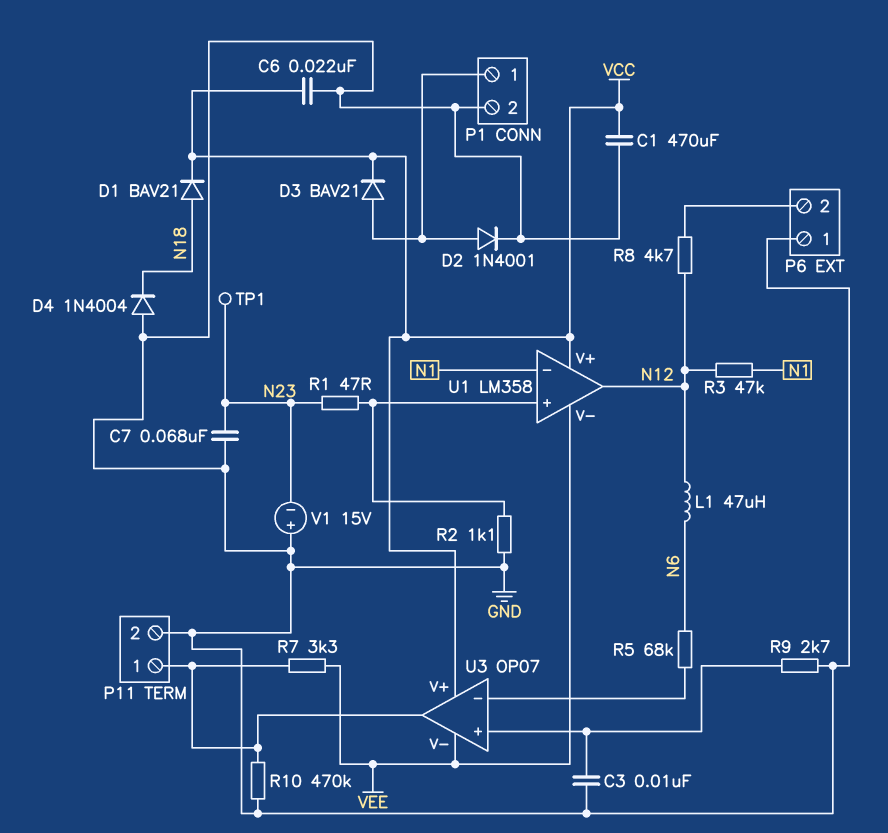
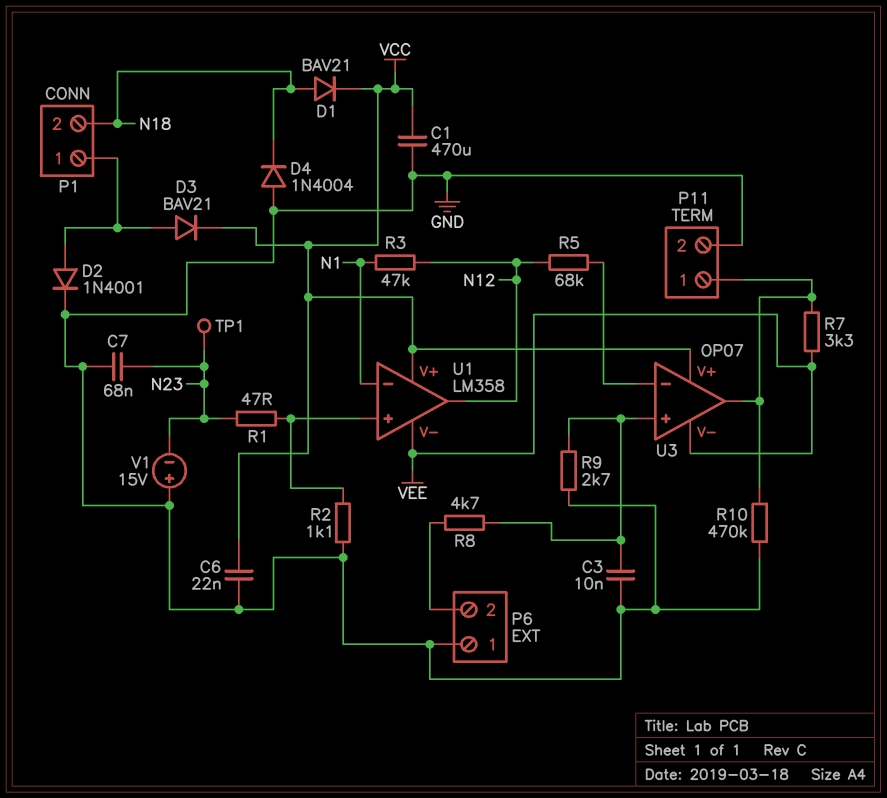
L1: 47uH (N6, N12) -> none
P1 pin 2: GND -> N18
R5: 68k (N6, U3/in-) -> 68k (N12, U3/in-)
R8: 4.7k (N12, P6/2) -> 4.7k (P6/2, U3/in+)

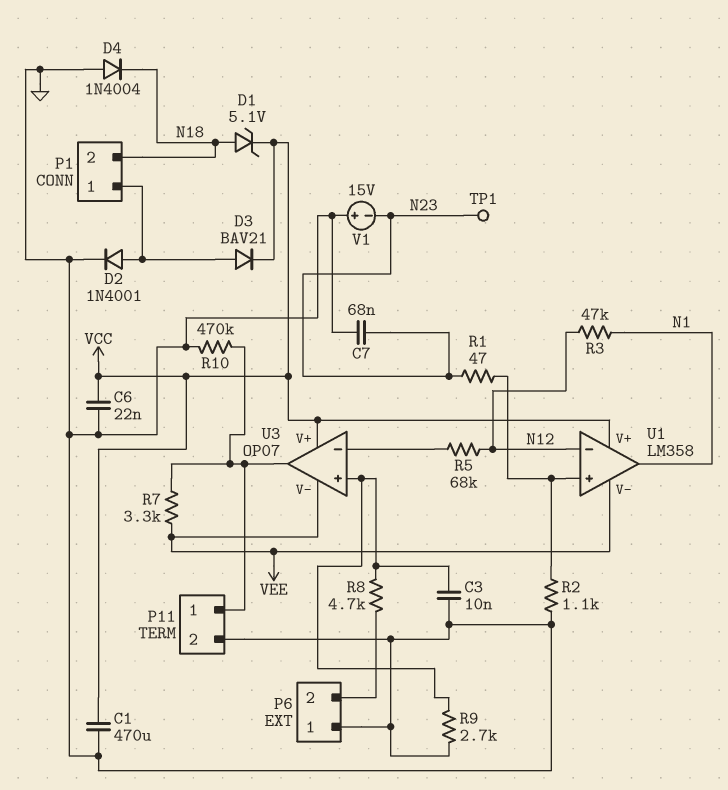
D1: diode BAV21 (A N18, K VCC) -> zener 5.1V (A N18, K VCC)
U1 pin in-: N1 -> N12
U1 pin out: N12 -> N1

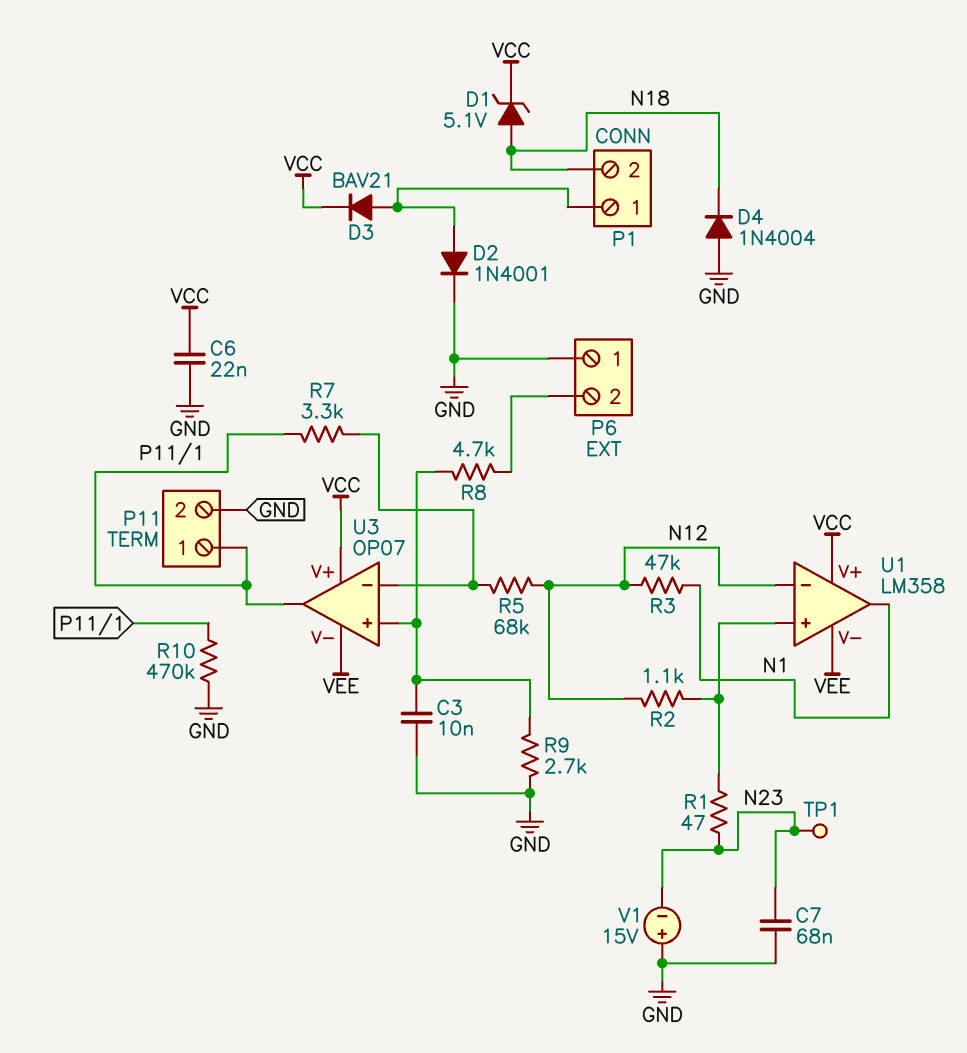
C1: 470uF (GND, VCC) -> none
R2: 1.1k (GND, U1/in+) -> 1.1k (N12, U1/in+)
R7: 3.3k (P11/1, VEE) -> 3.3k (P11/1, U3/in-)

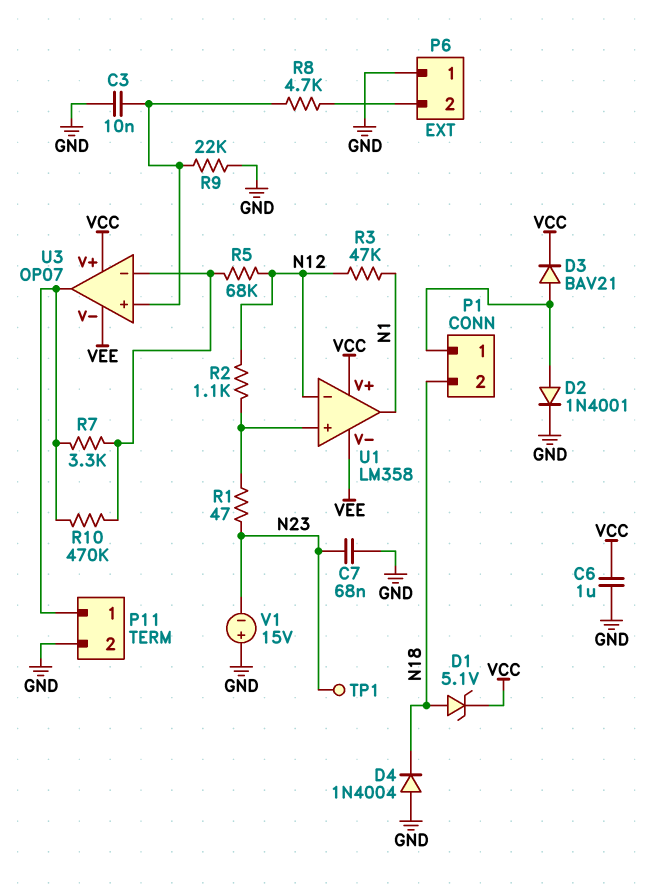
C6: 22nF (GND, VCC) -> 1uF (GND, VCC)
R9: 2.7k (GND, U3/in+) -> 22k (GND, U3/in+)
R10: 470k (GND, P11/1) -> 470k (P11/1, U3/in-)

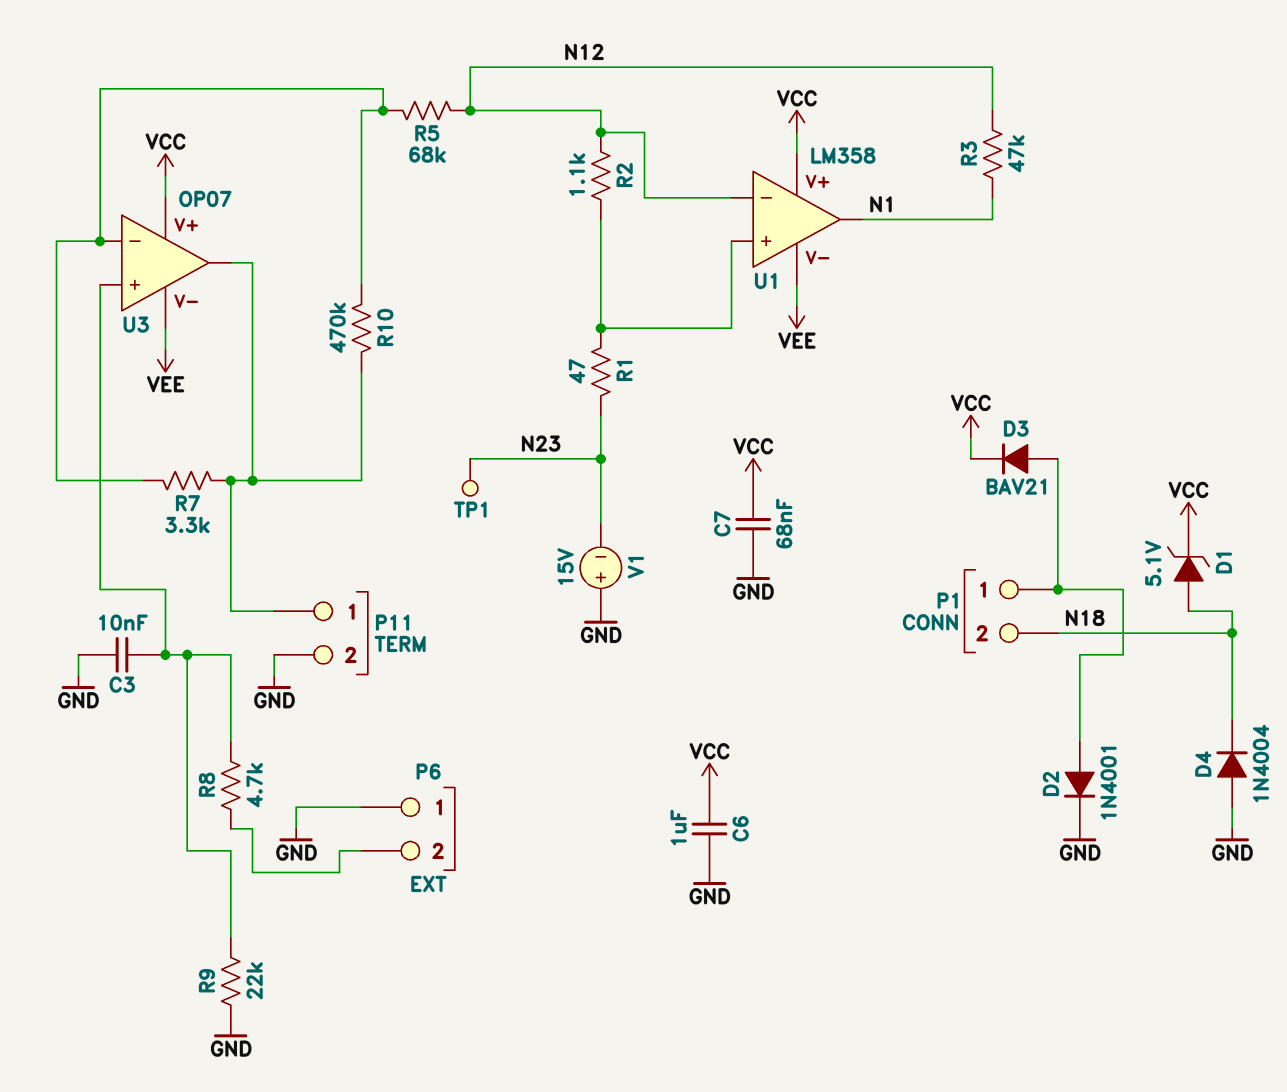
C7: 68nF (GND, N23) -> 68nF (GND, VCC)

